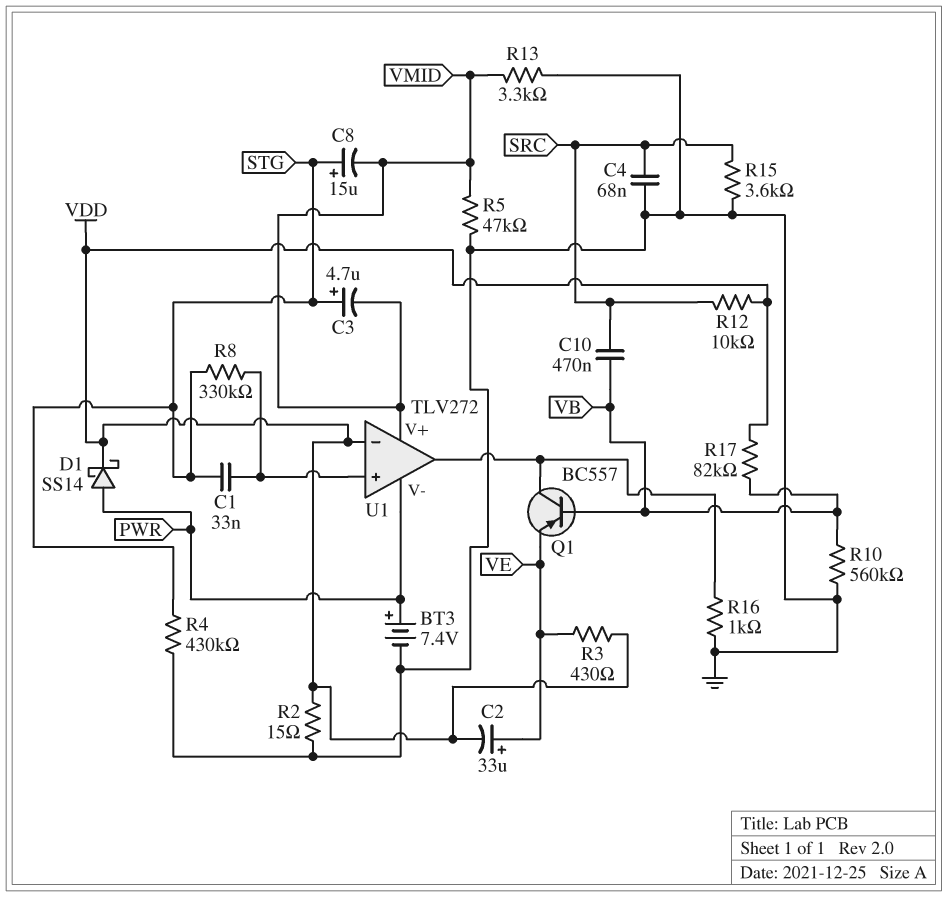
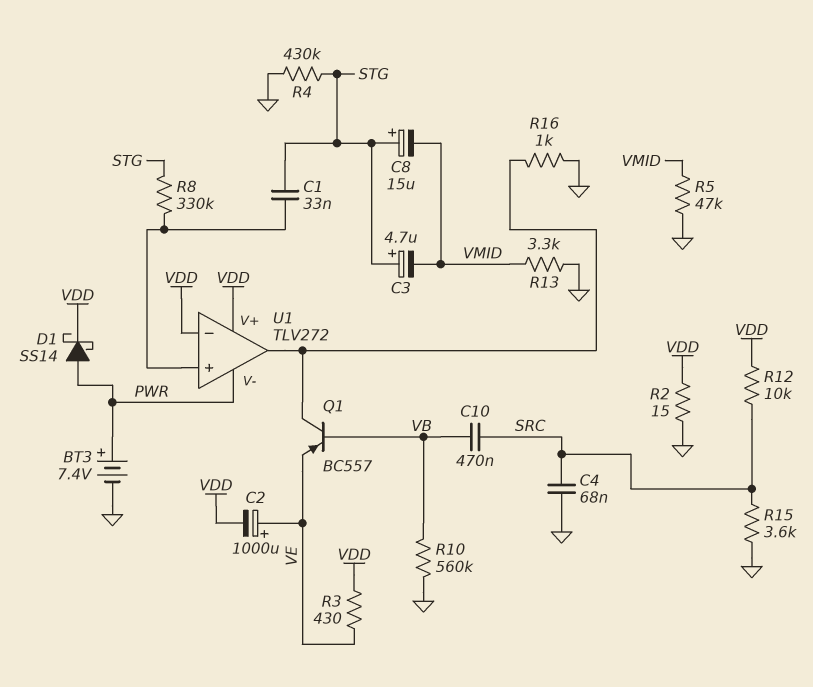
C2: 33uF (plus VE, minus VDD) -> 1000uF (plus VE, minus VDD)
R17: 82k (VB, VDD) -> none
U1 pin V+: VMID -> VDD

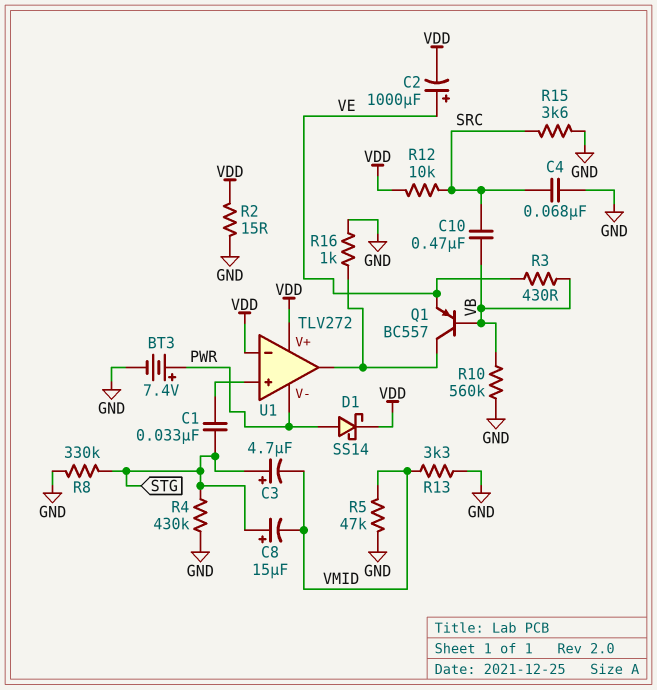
R3: 430 (VDD, VE) -> 430 (VB, VE)
R8: 330k (STG, U1/in+) -> 330k (GND, STG)

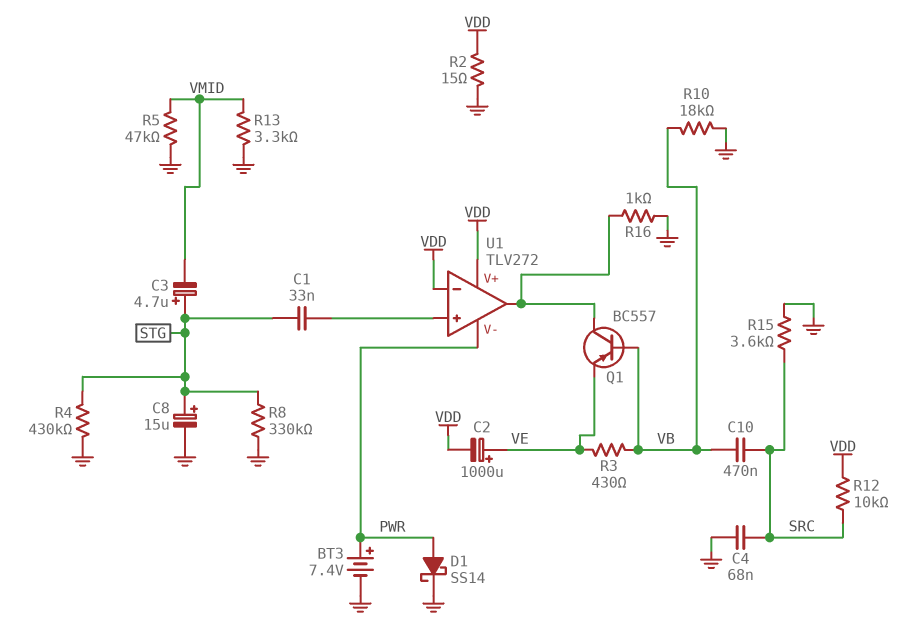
C8: 15uF (plus STG, minus VMID) -> 15uF (plus STG, minus GND)
D1: schottky SS14 (A PWR, K VDD) -> schottky SS14 (A PWR, K GND)
R10: 560k (GND, VB) -> 18k (GND, VB)

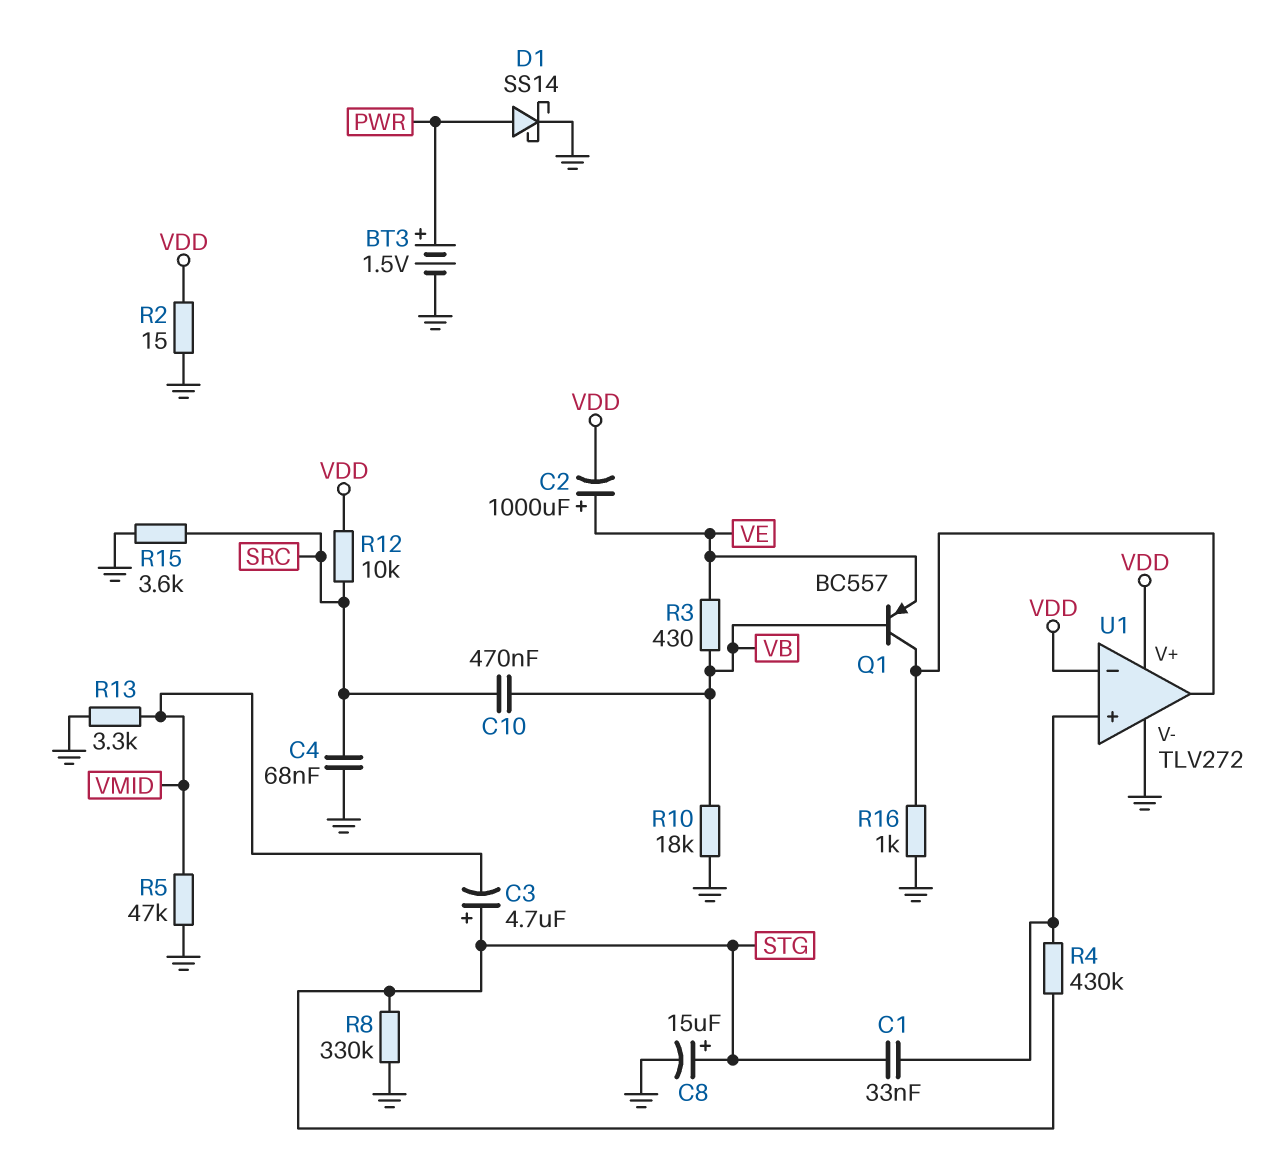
BT3: 7.4V (plus PWR, minus GND) -> 1.5V (plus PWR, minus GND)
R4: 430k (GND, STG) -> 430k (STG, U1/in+)
U1 pin V-: PWR -> GND

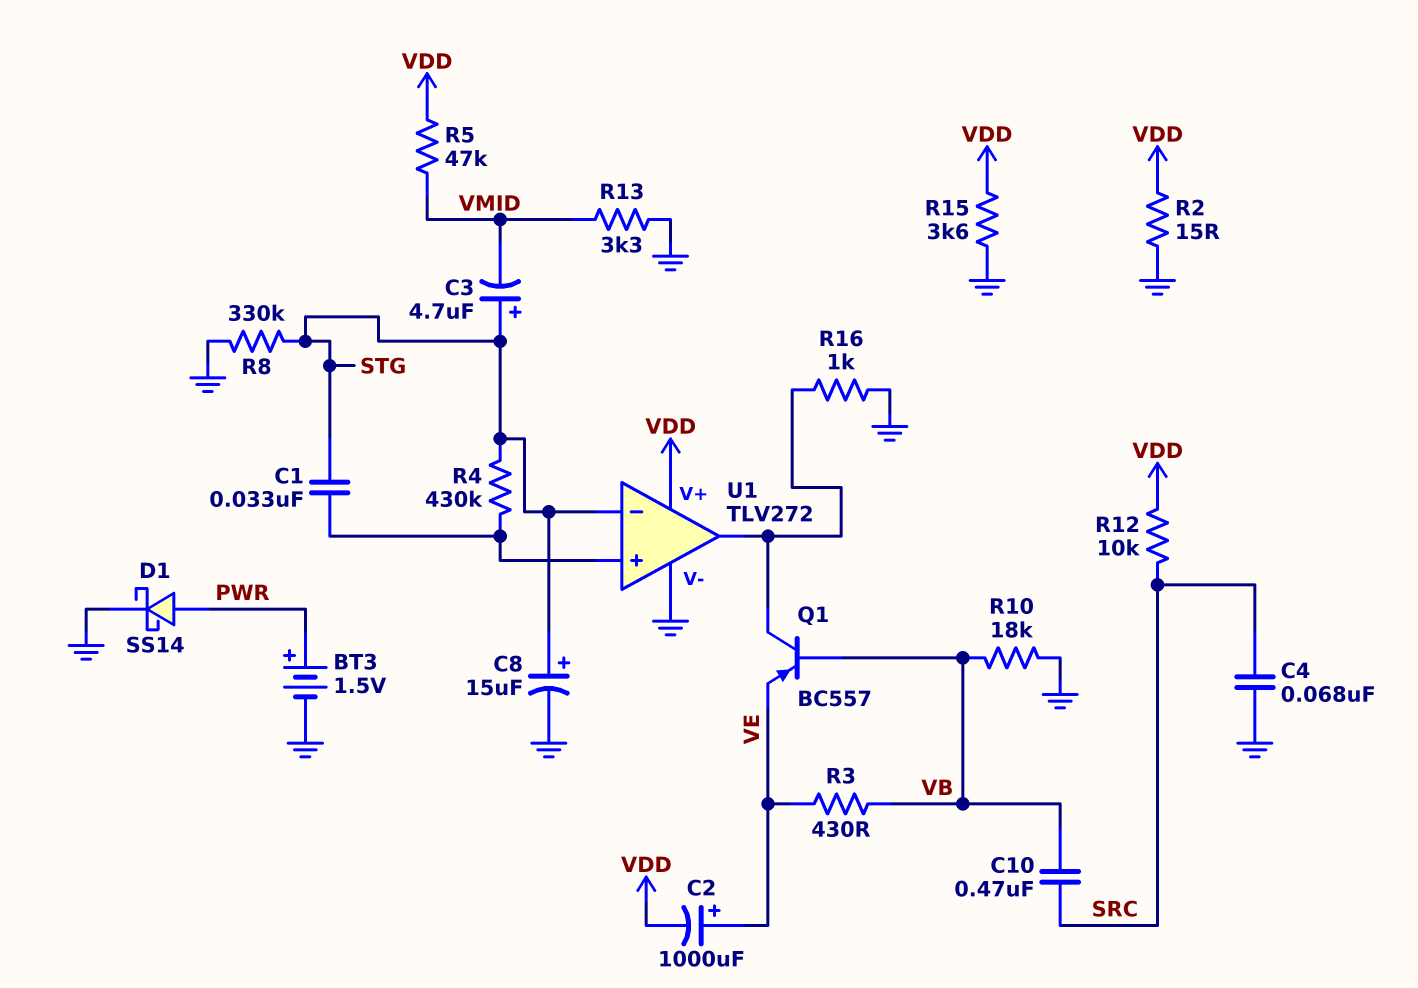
R5: 47k (GND, VMID) -> 47k (VDD, VMID)
R15: 3.6k (GND, SRC) -> 3.6k (GND, VDD)
U1 pin in-: VDD -> STG

